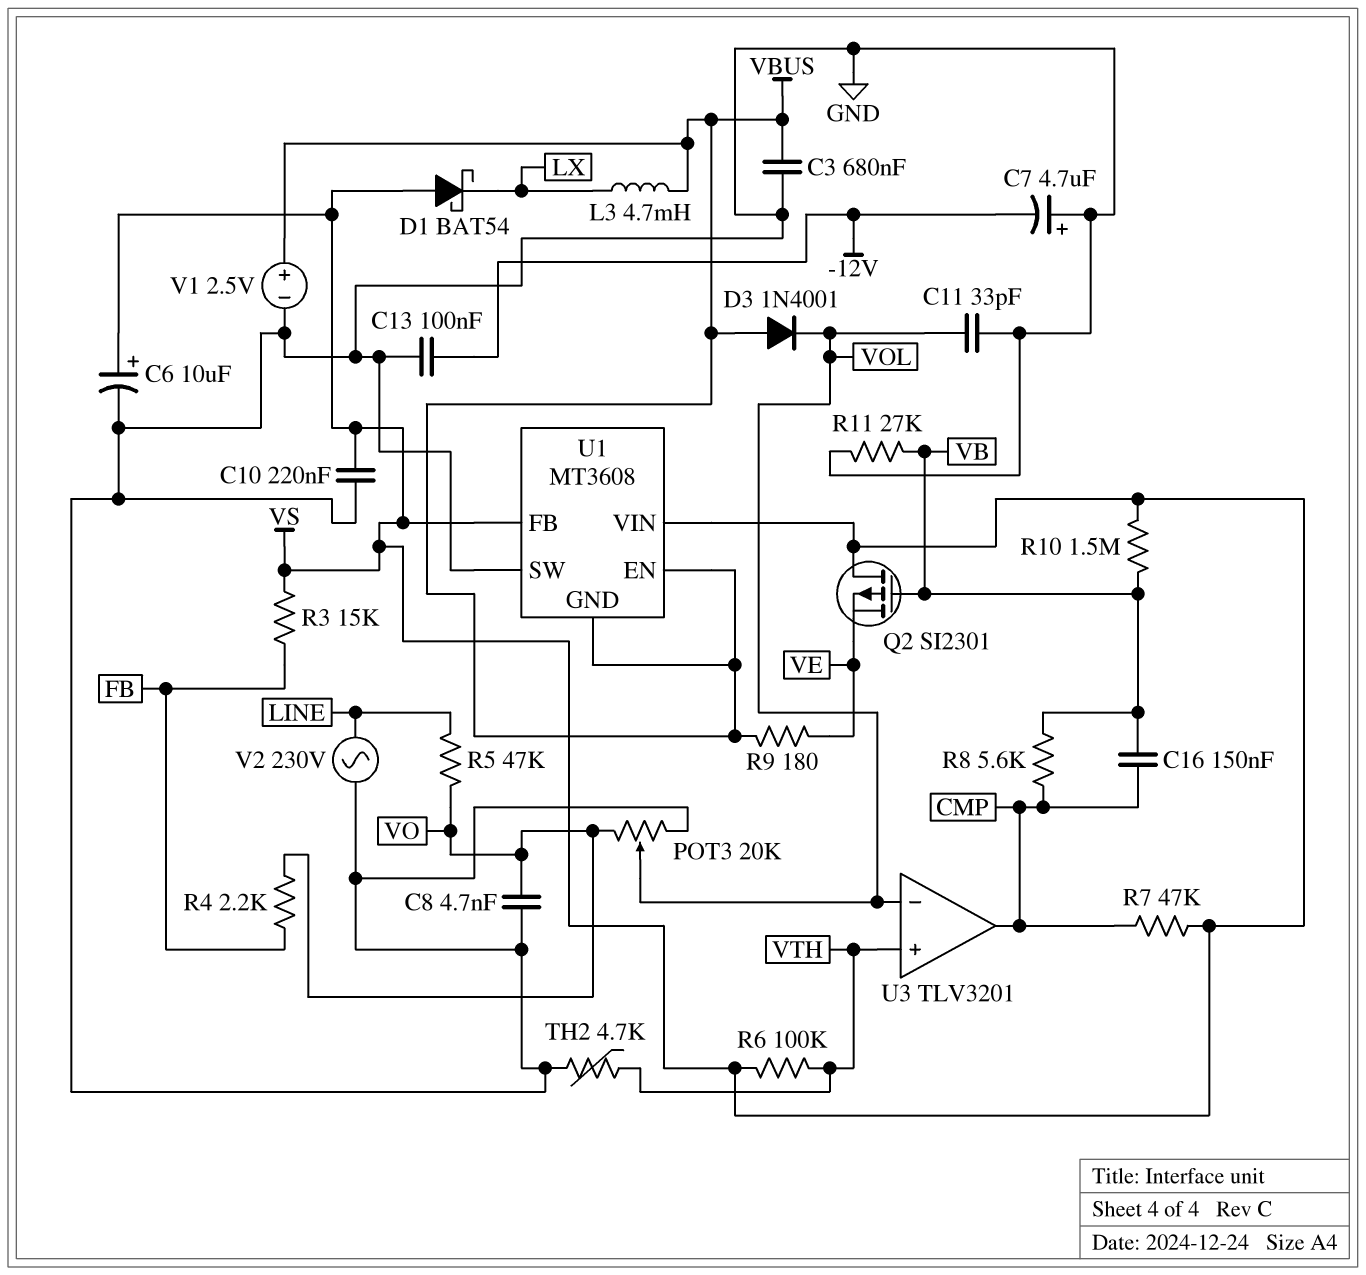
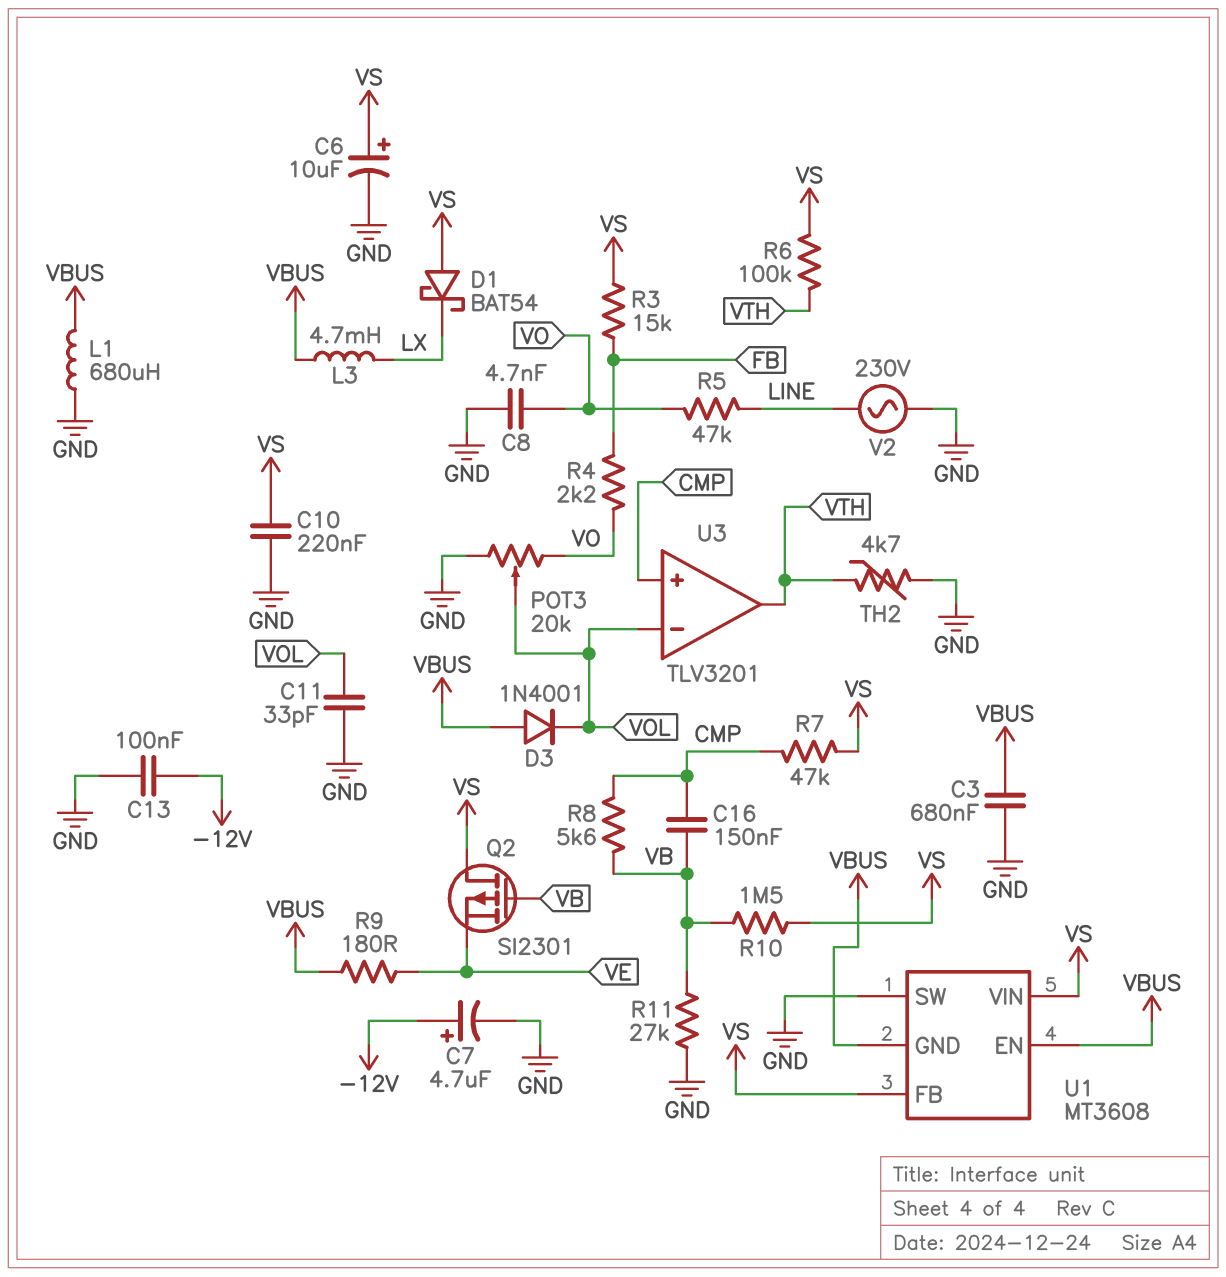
C7: 4.7uF (plus GND, minus -12V) -> 4.7uF (plus -12V, minus GND)
L1: none -> 680uH (GND, VBUS)
U3 pin in+: VTH -> CMP
U3 pin out: CMP -> VTH
V1: 2.5V (plus VBUS, minus GND) -> none

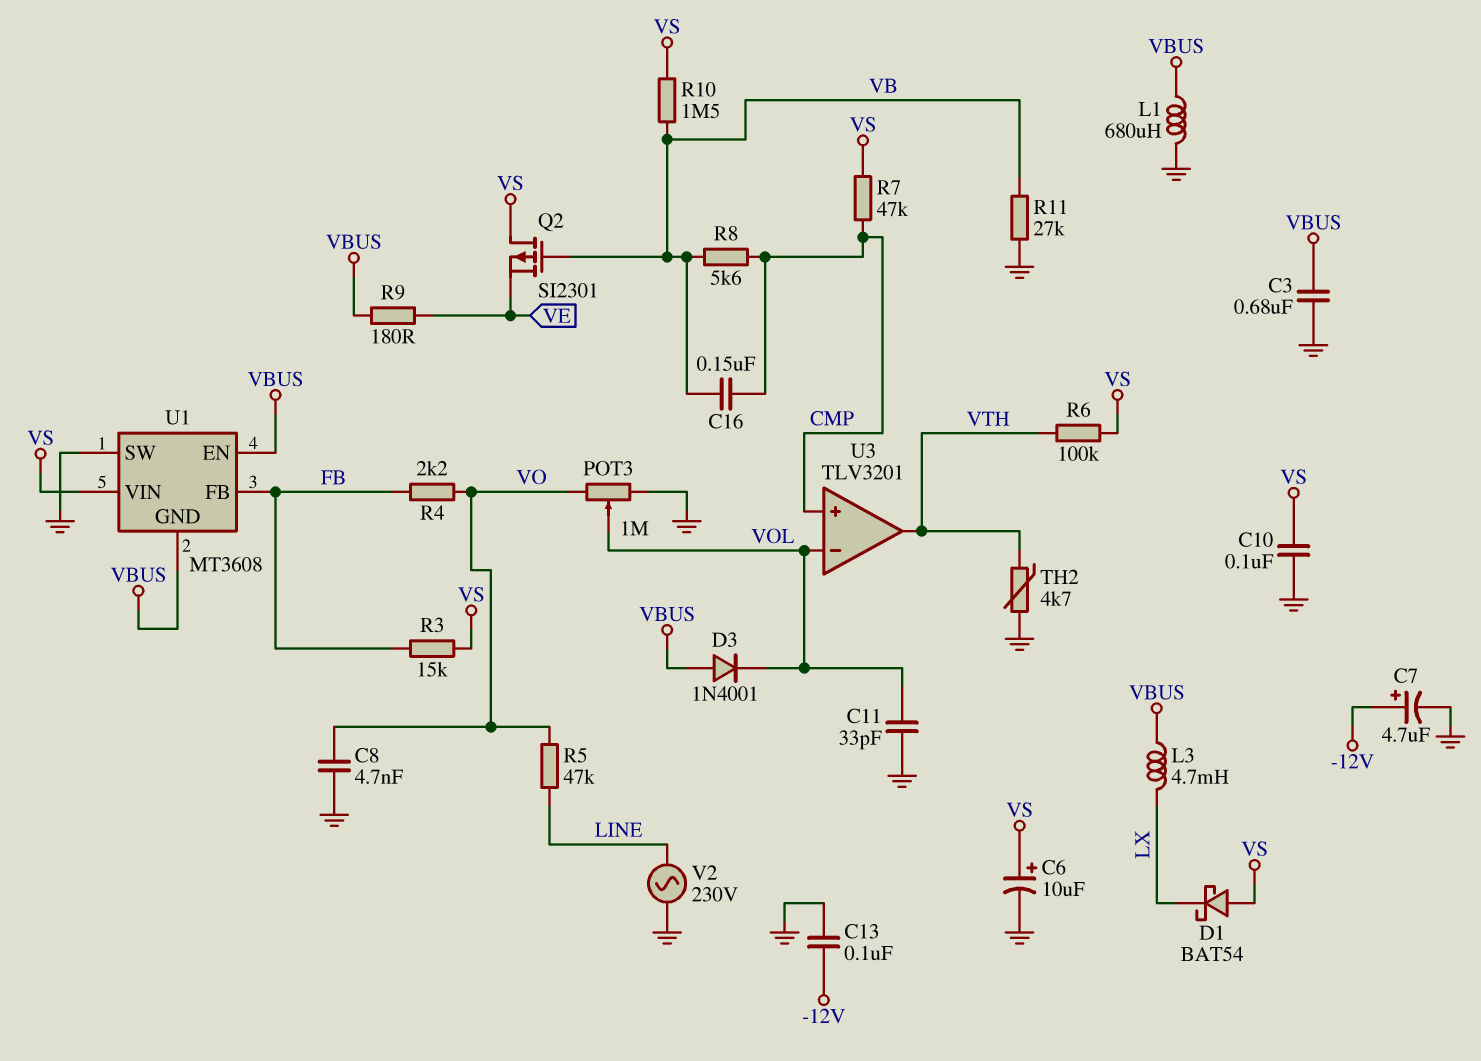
C10: 220nF (GND, VS) -> 100nF (GND, VS)
POT3: 20k (GND, VO, wiper VOL) -> 1M (GND, VO, wiper VOL)
U1 pin FB: VS -> FB

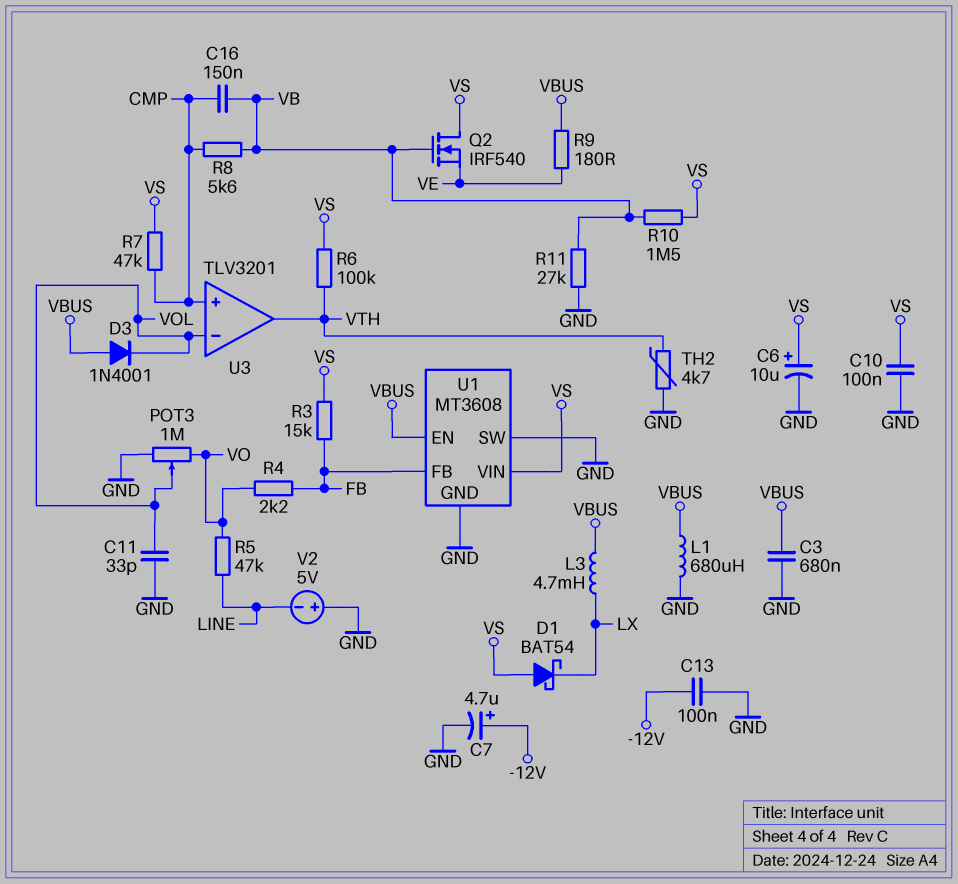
C8: 4.7nF (GND, VO) -> none
Q2: PMOS SI2301 (G VB, D VS, S VE) -> NMOS IRF540 (G VB, D VS, S VE)
U1 pin GND: VBUS -> GND
V2: AC 230V (GND, LINE) -> 5V (plus GND, minus LINE)

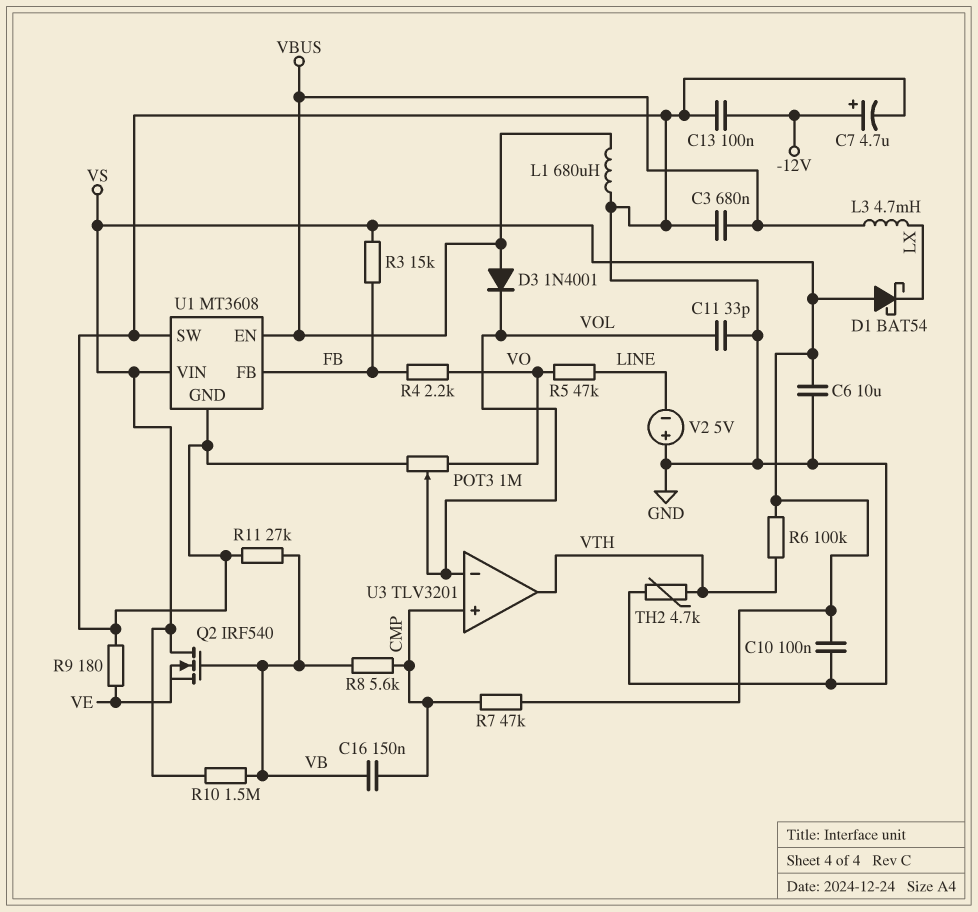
C6: 10uF (plus VS, minus GND) -> 10uF (GND, VS)
R9: 180 (VBUS, VE) -> 180 (GND, VE)

